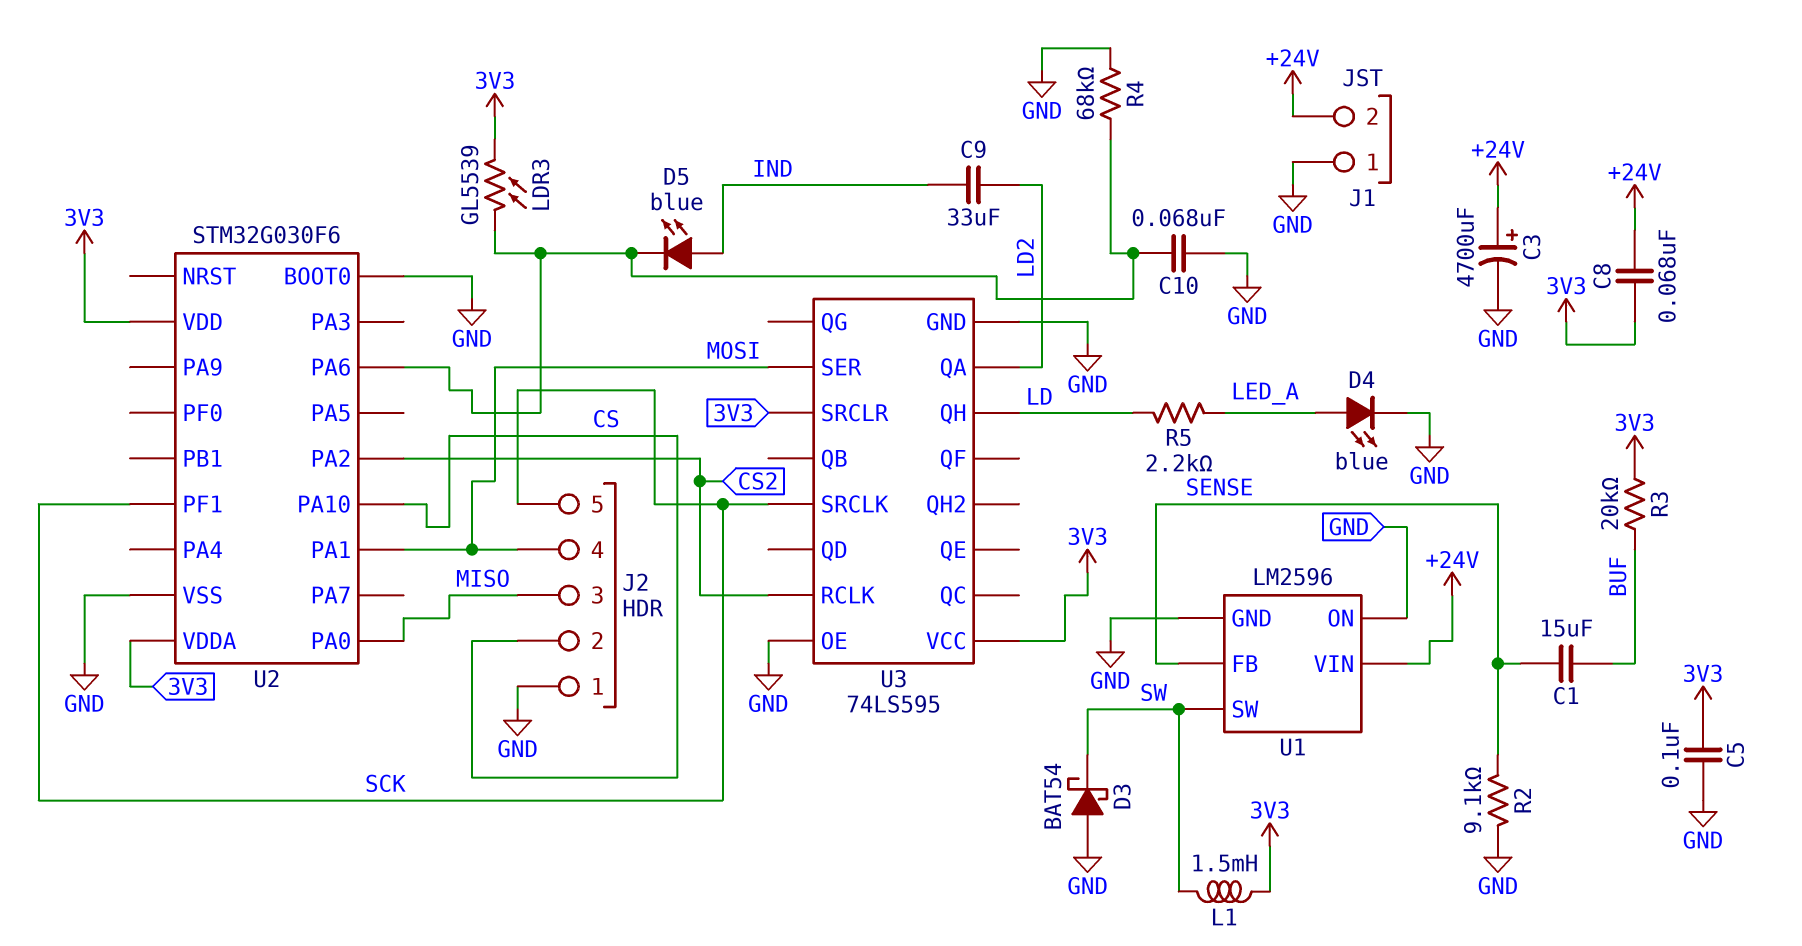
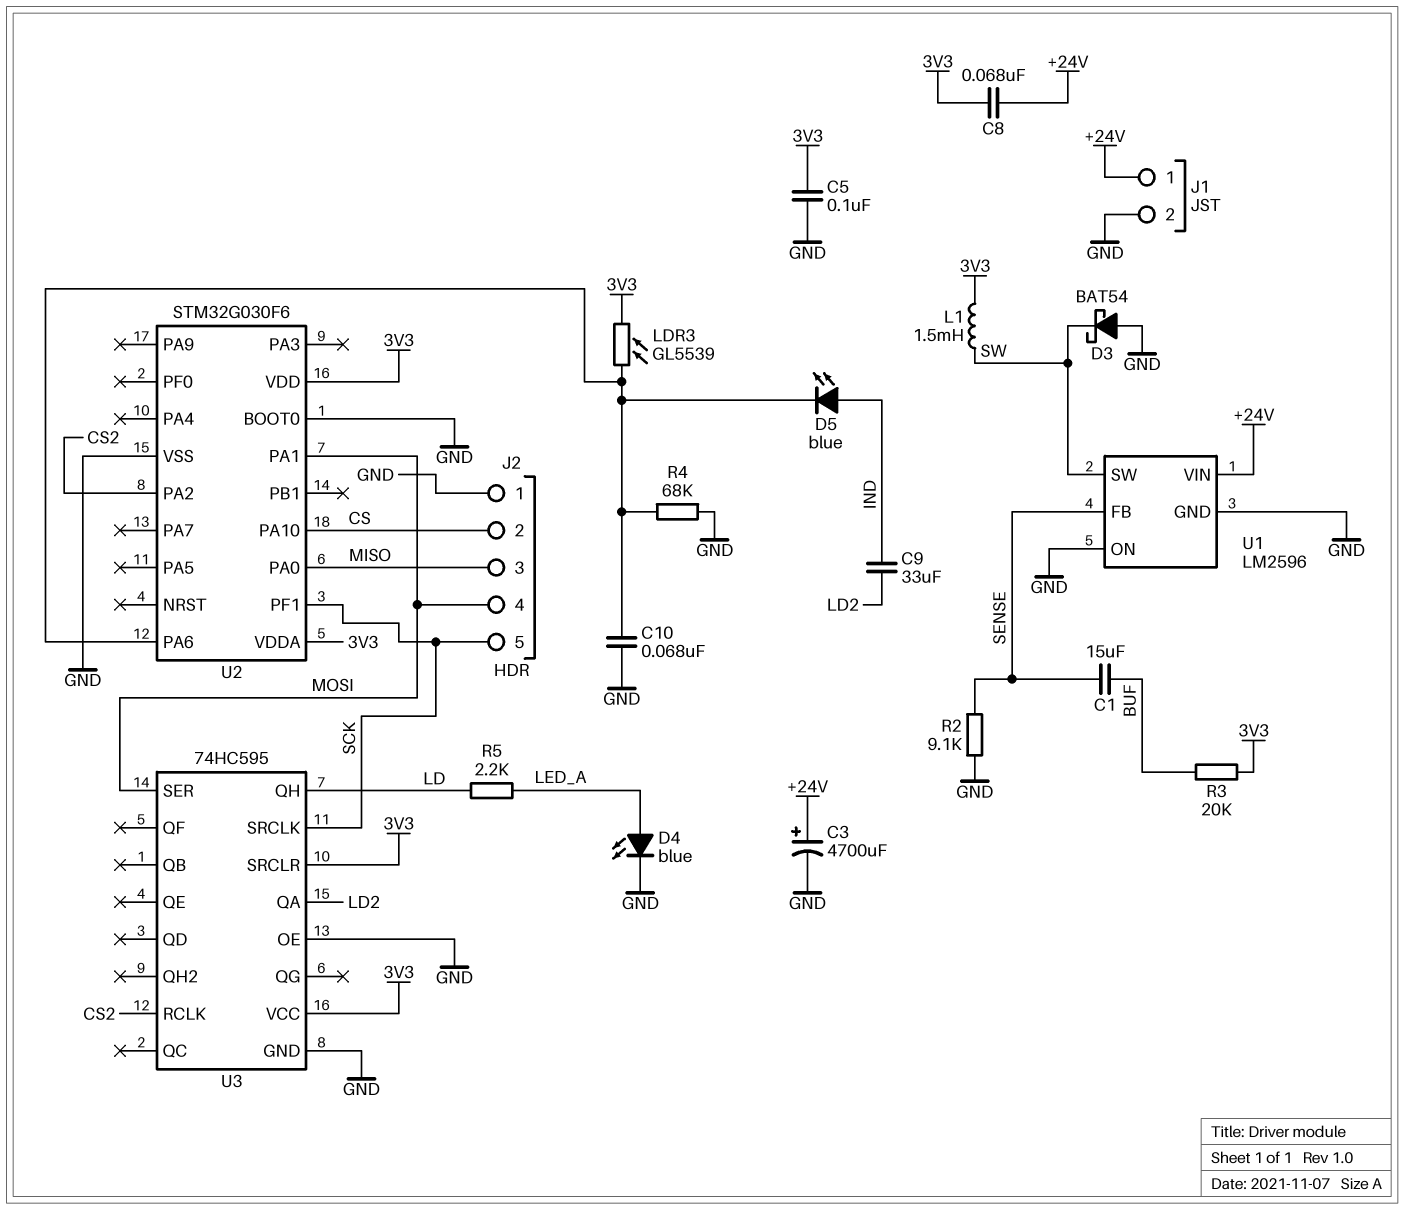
J1 pin 1: GND -> +24V
J1 pin 2: +24V -> GND
U3: 74LS595 -> 74HC595

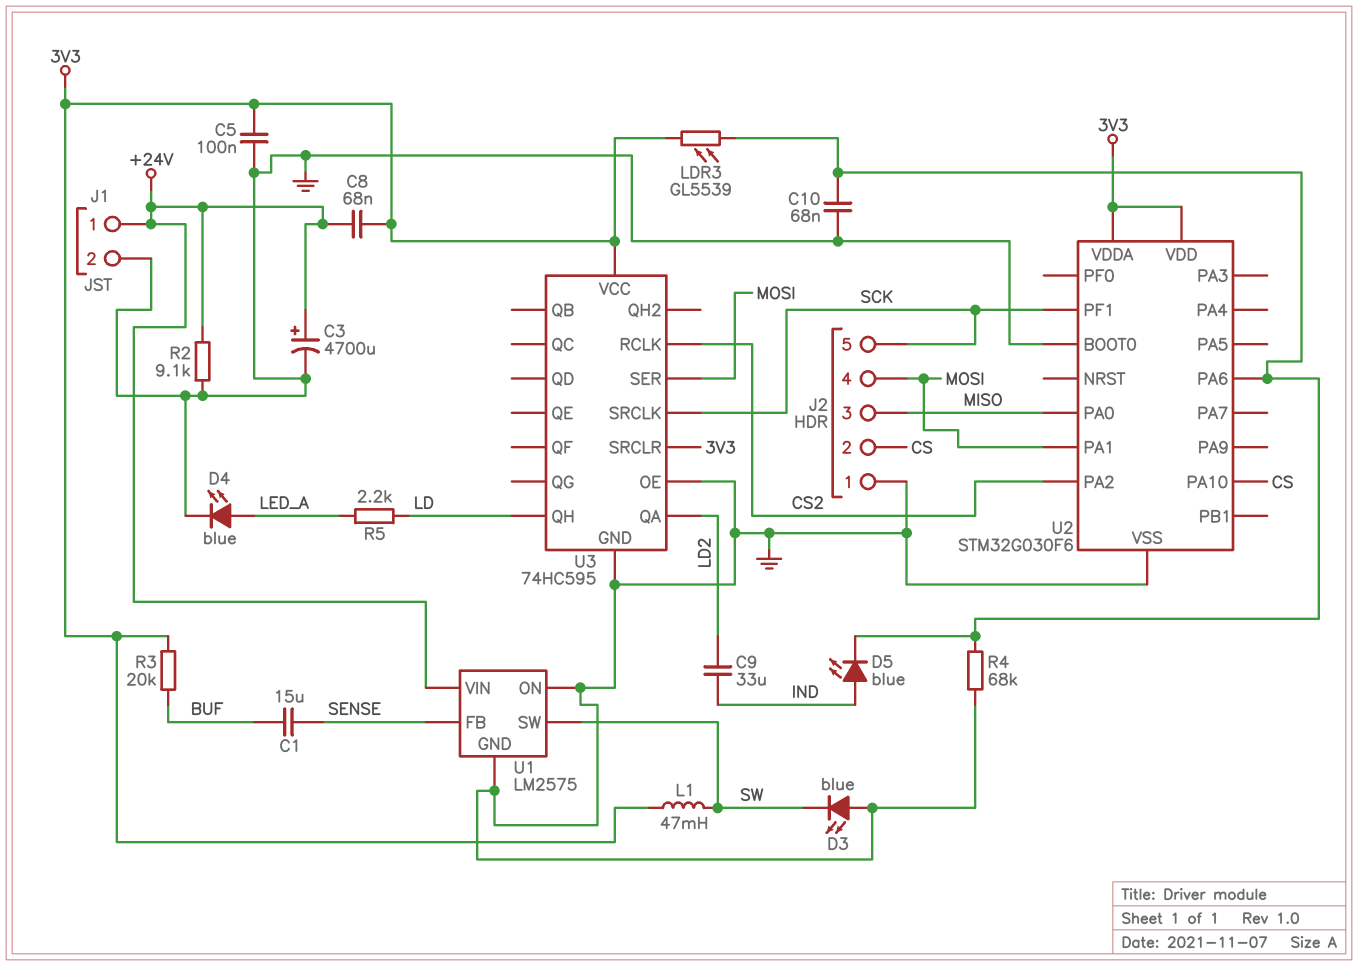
D3: schottky BAT54 (A GND, K SW) -> LED blue (A GND, K SW)
L1: 1.5mH (3V3, SW) -> 47mH (3V3, SW)
R2: 9.1k (GND, SENSE) -> 9.1k (+24V, GND)
U1: LM2596 -> LM2575

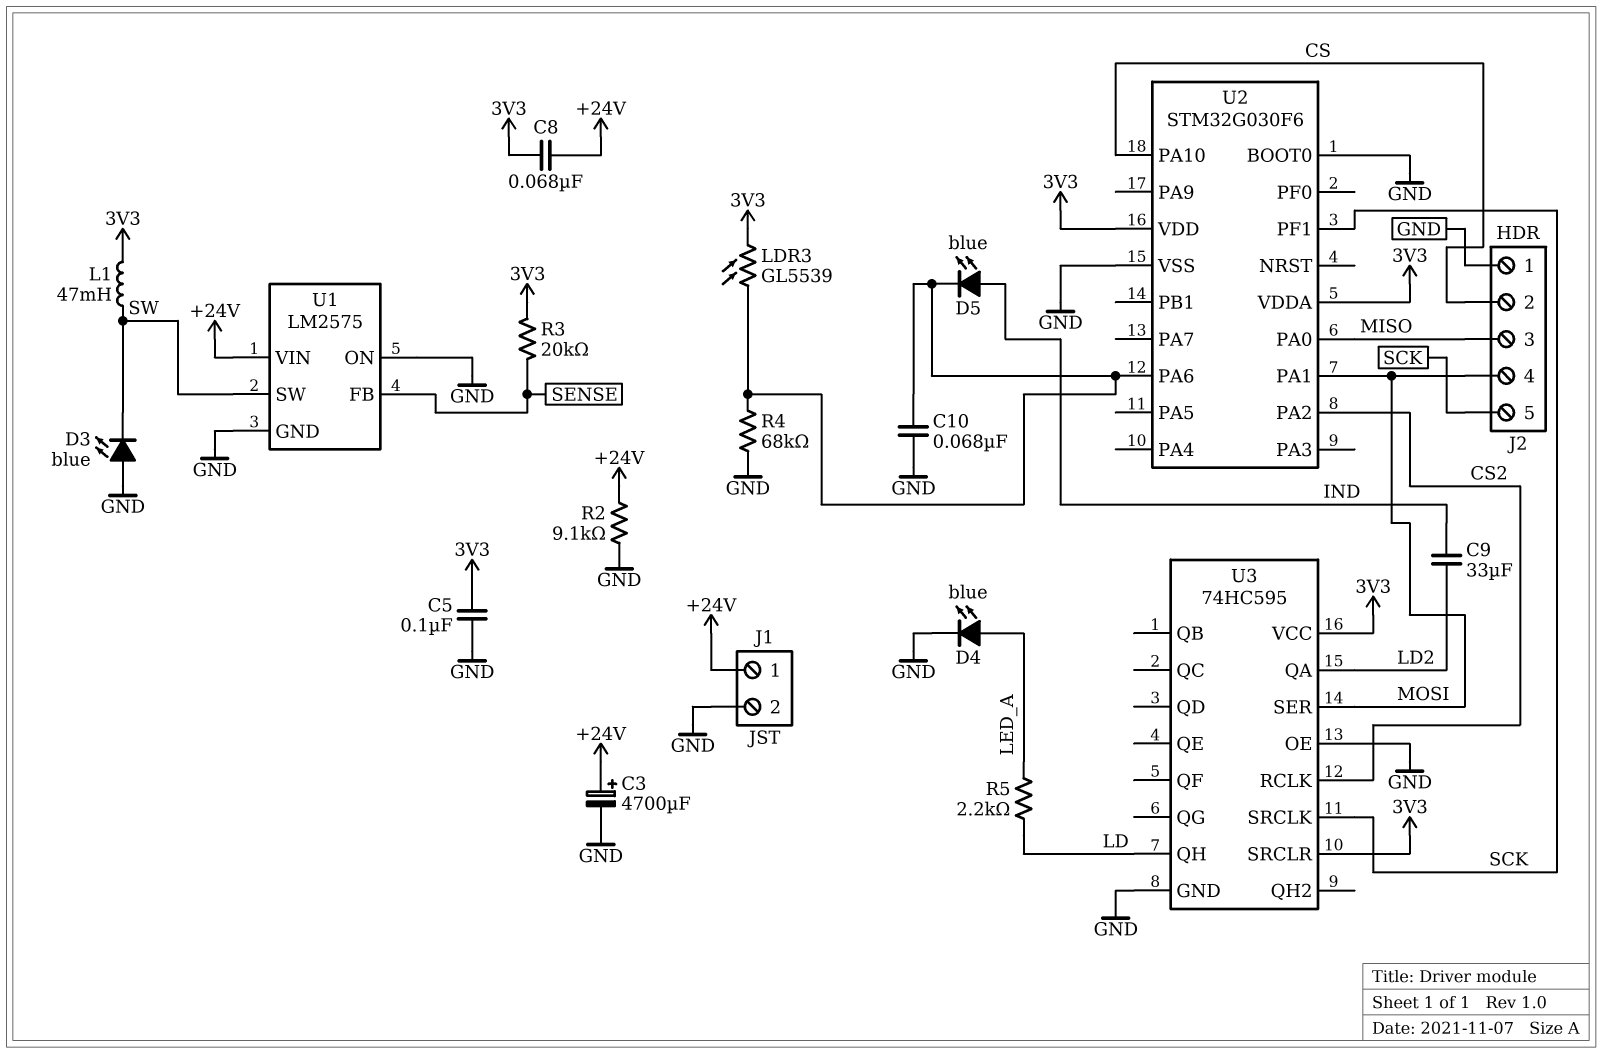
C1: 15uF (BUF, SENSE) -> none
R3: 20k (3V3, BUF) -> 20k (3V3, SENSE)

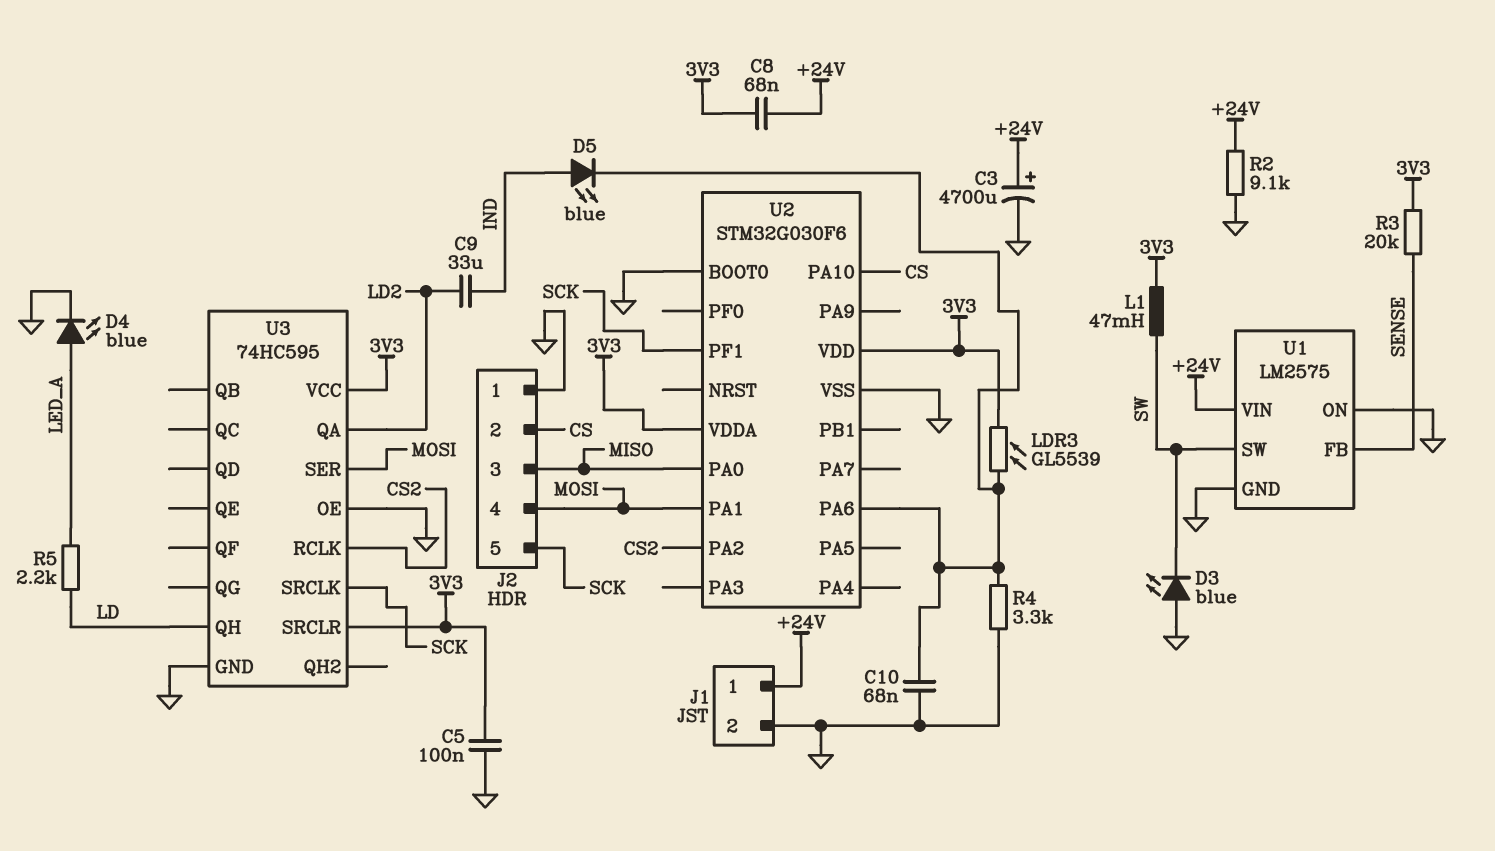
R4: 68k (GND, U2/PA6) -> 3.3k (GND, U2/PA6)

